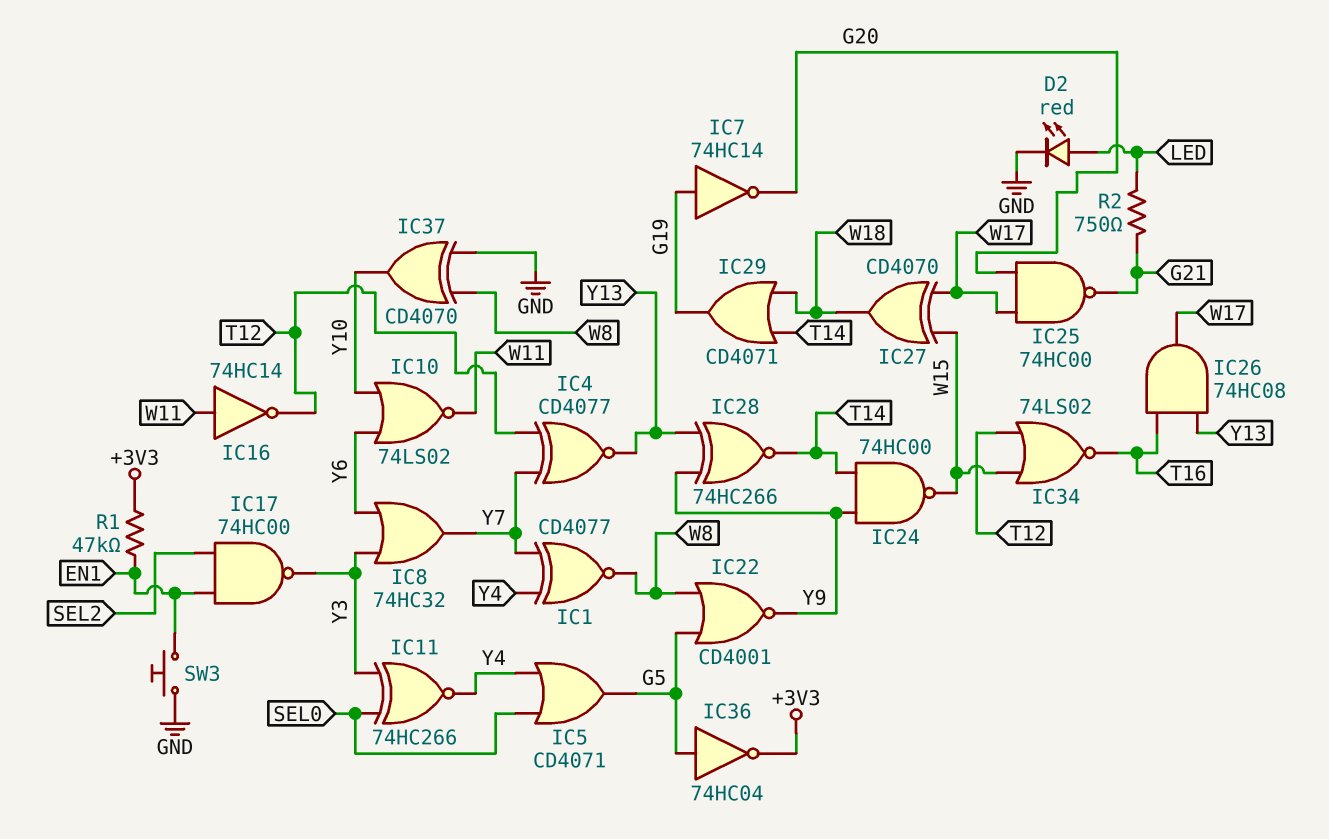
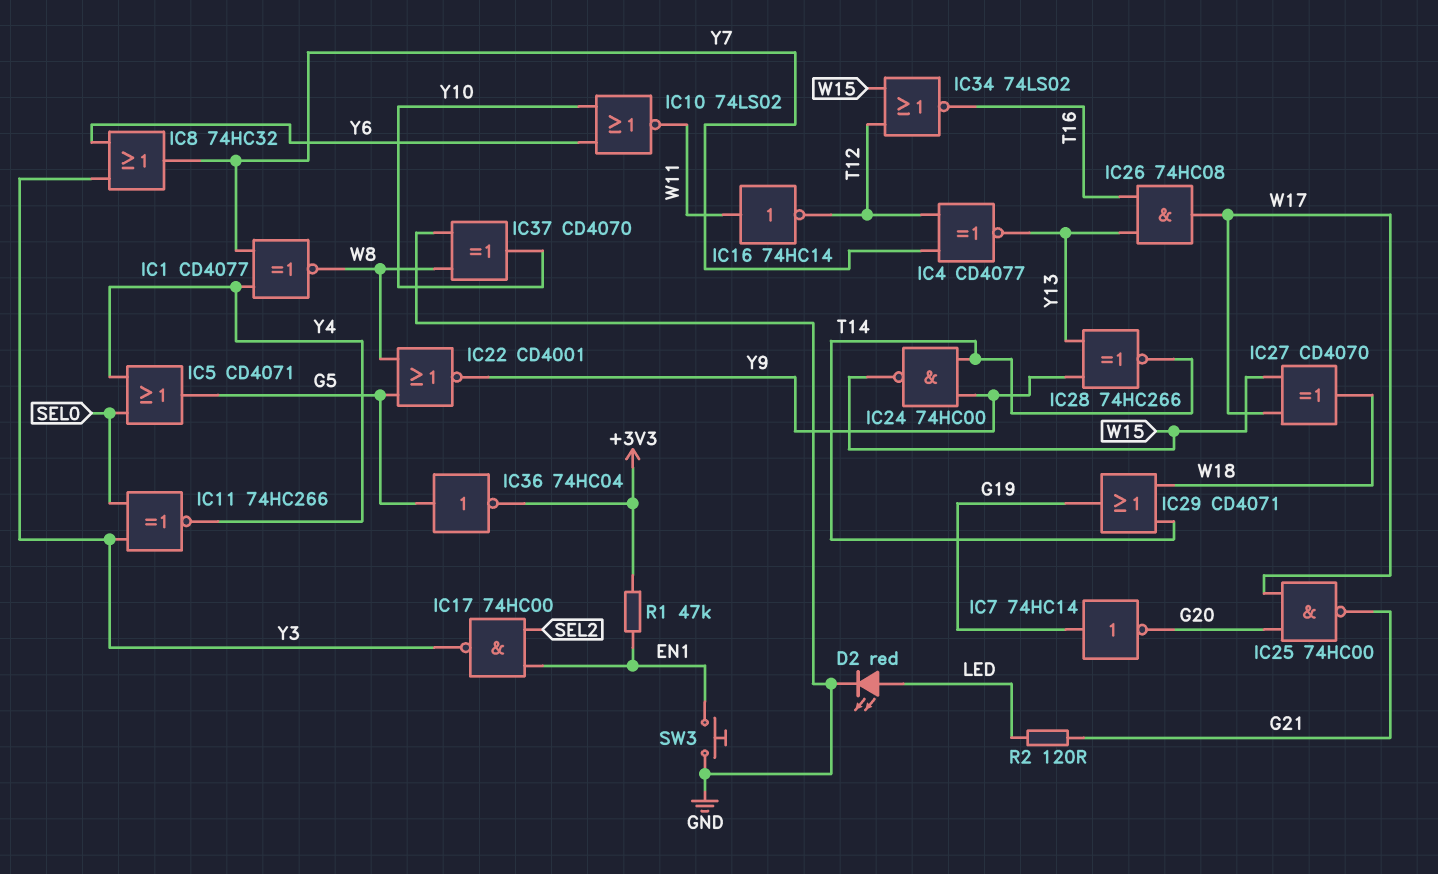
R2: 750 (G21, LED) -> 120 (G21, LED)

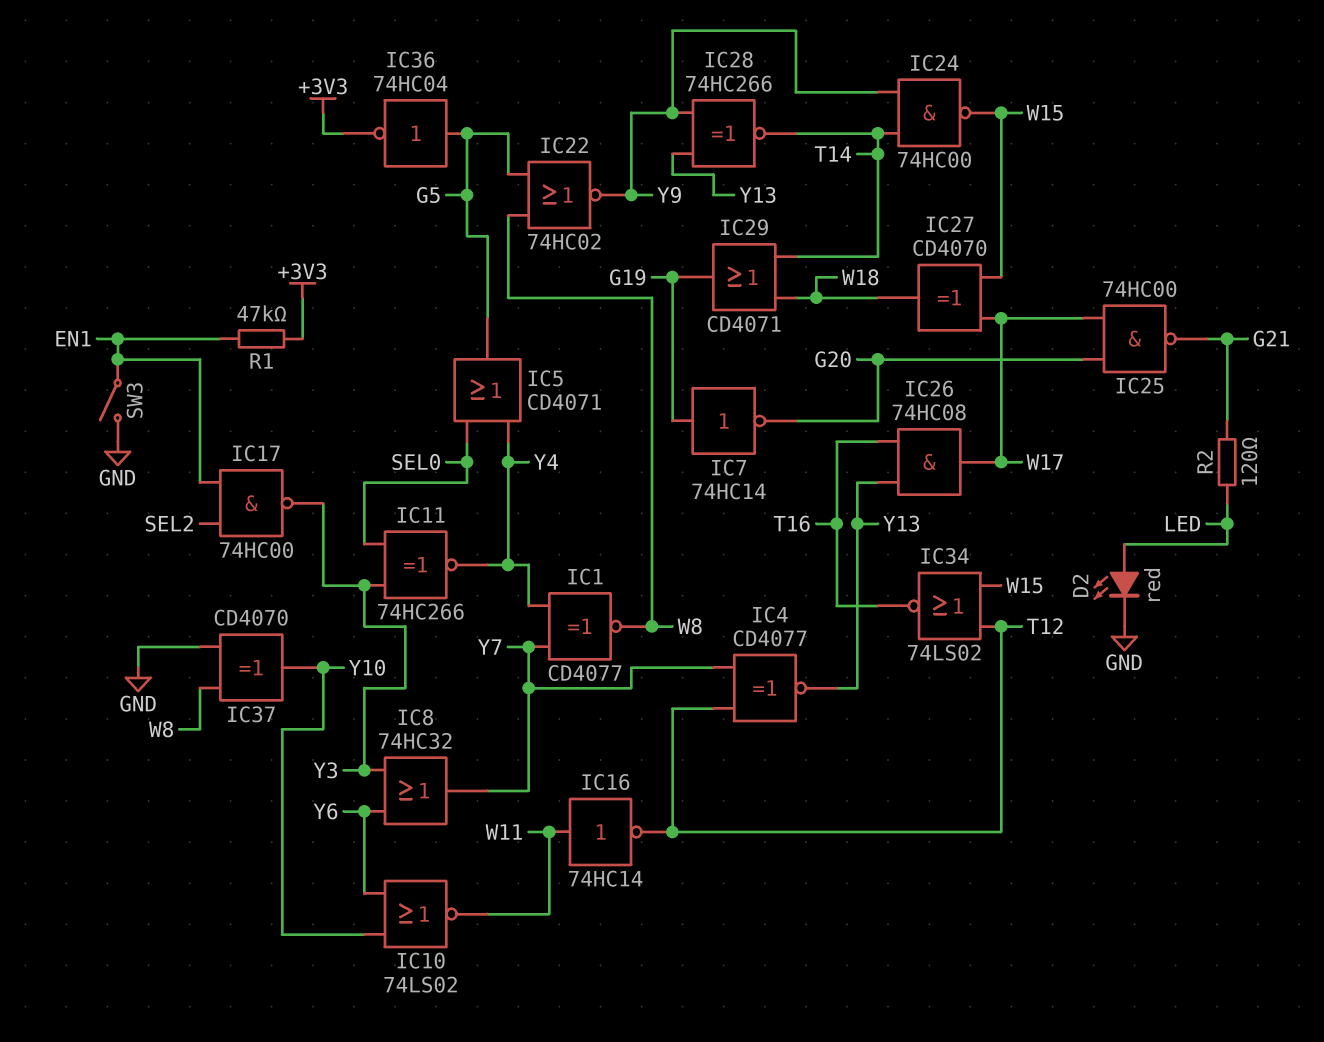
IC22: NOR CD4001 (in G5, in W8, out Y9) -> NOR 74HC02 (in G5, in W8, out Y9)
SW3: button (EN1, GND) -> switch (EN1, GND)

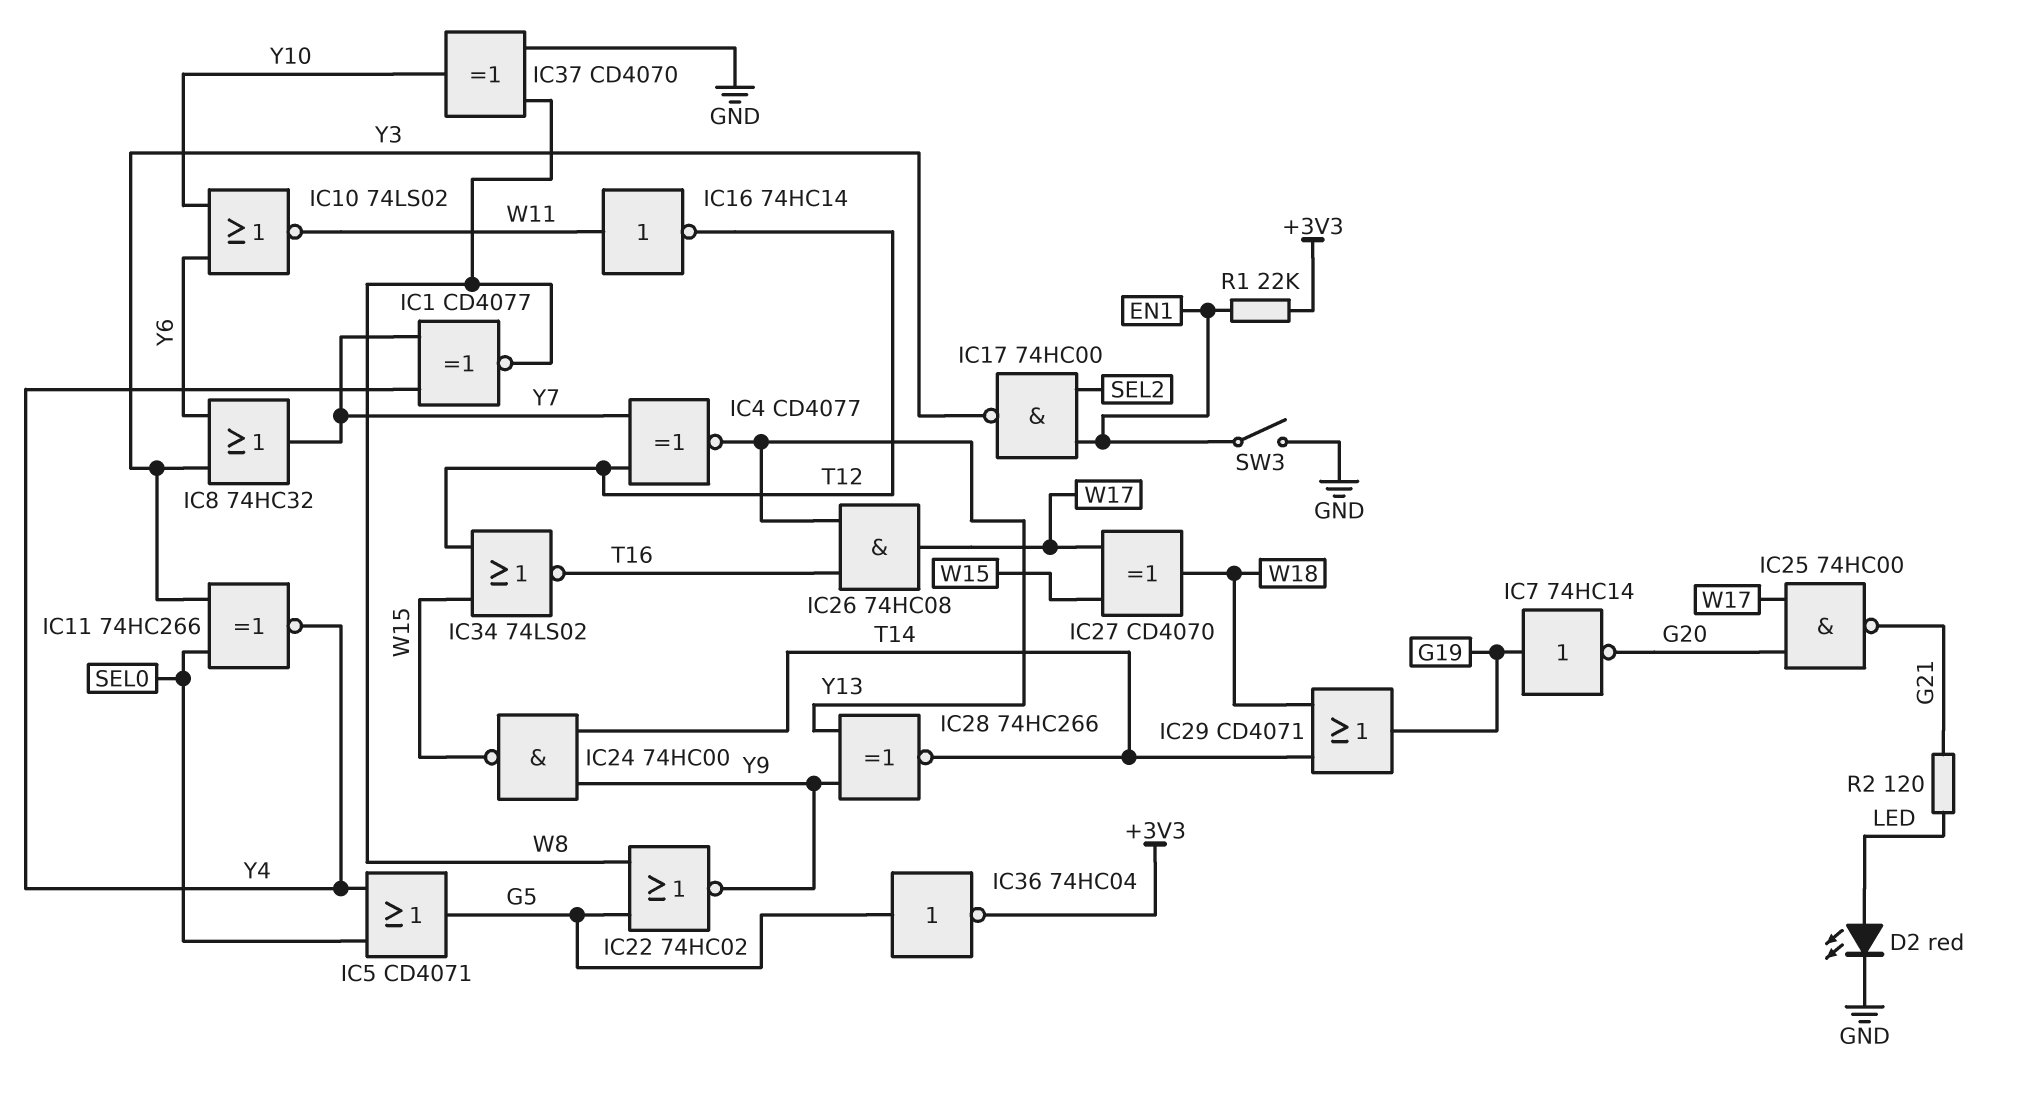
R1: 47k (+3V3, EN1) -> 22k (+3V3, EN1)

